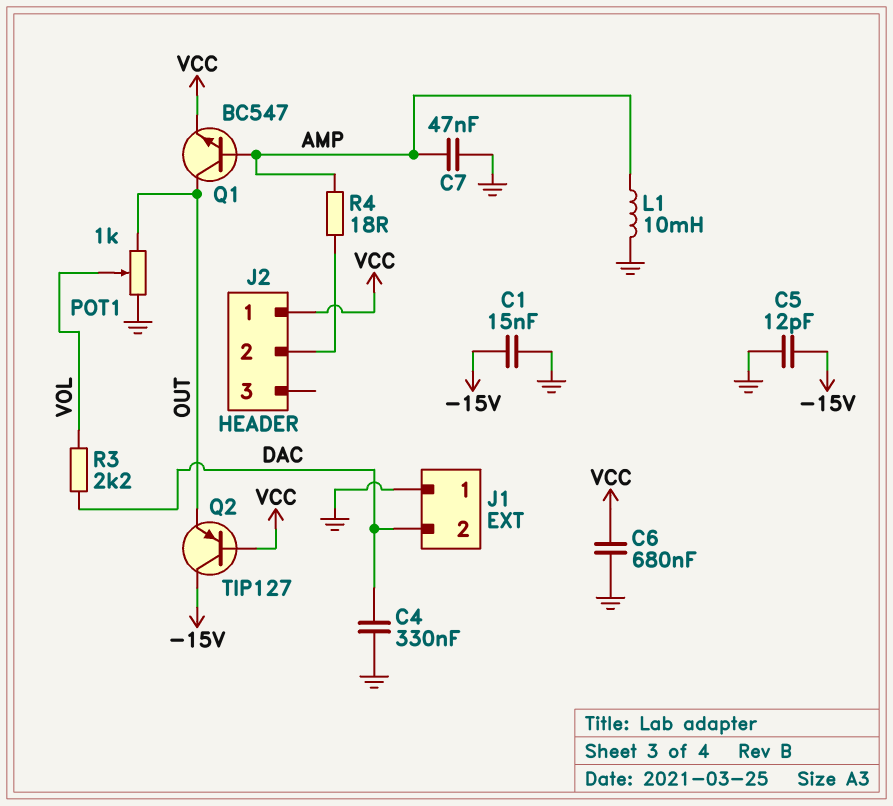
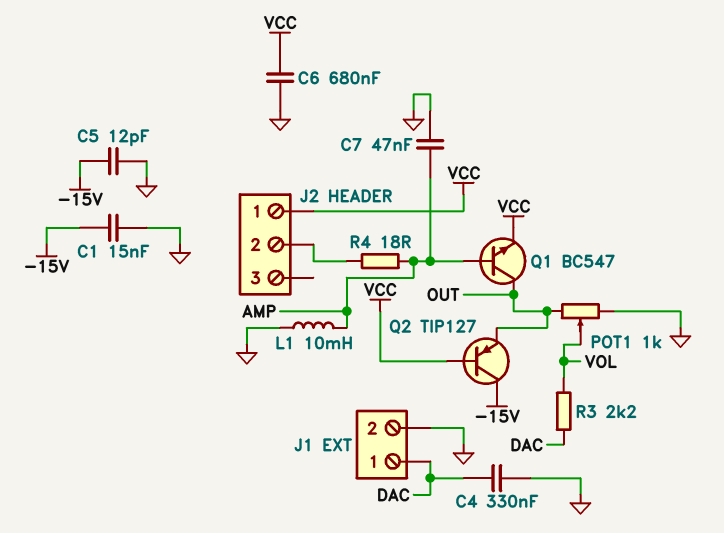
J1 pin 1: GND -> DAC
J1 pin 2: DAC -> GND

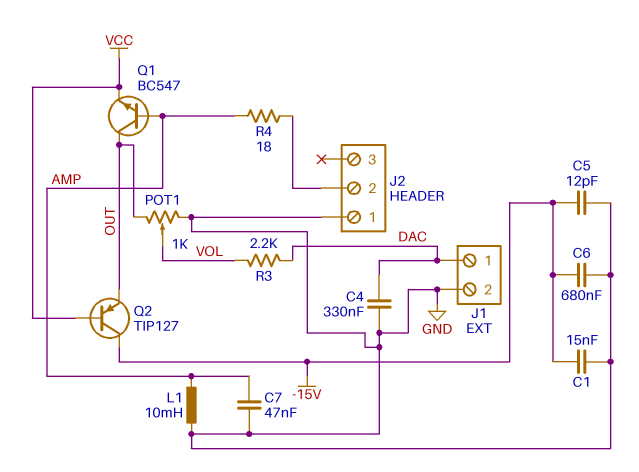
C6: 680nF (GND, VCC) -> 680nF (-15V, GND)
J2 pin 1: VCC -> GND

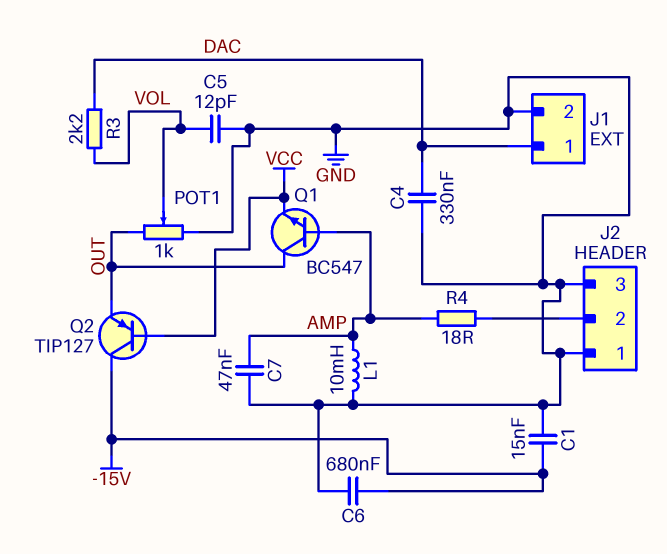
C5: 12pF (-15V, GND) -> 12pF (GND, VOL)
J2 pin 3: none -> GND

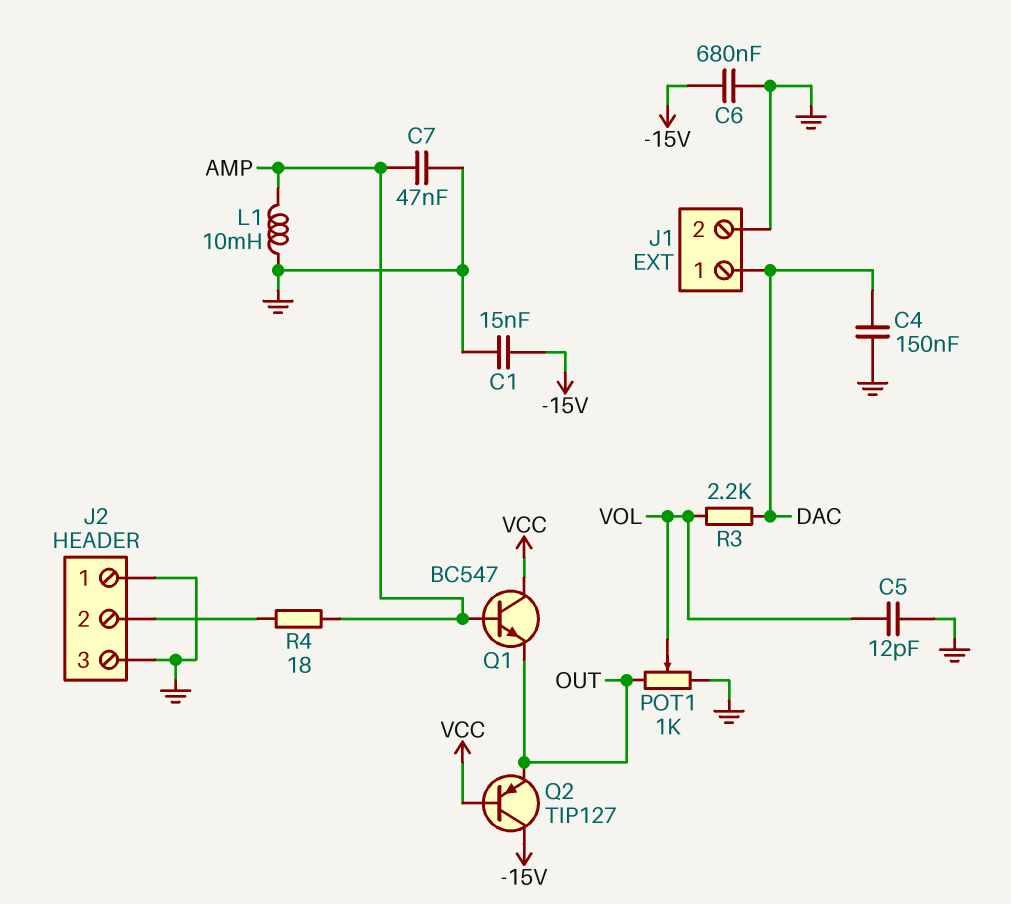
C4: 330nF (DAC, GND) -> 150nF (DAC, GND)
Q1: NPN BC547 (B AMP, C OUT, E VCC) -> NPN BC547 (B AMP, C VCC, E OUT)

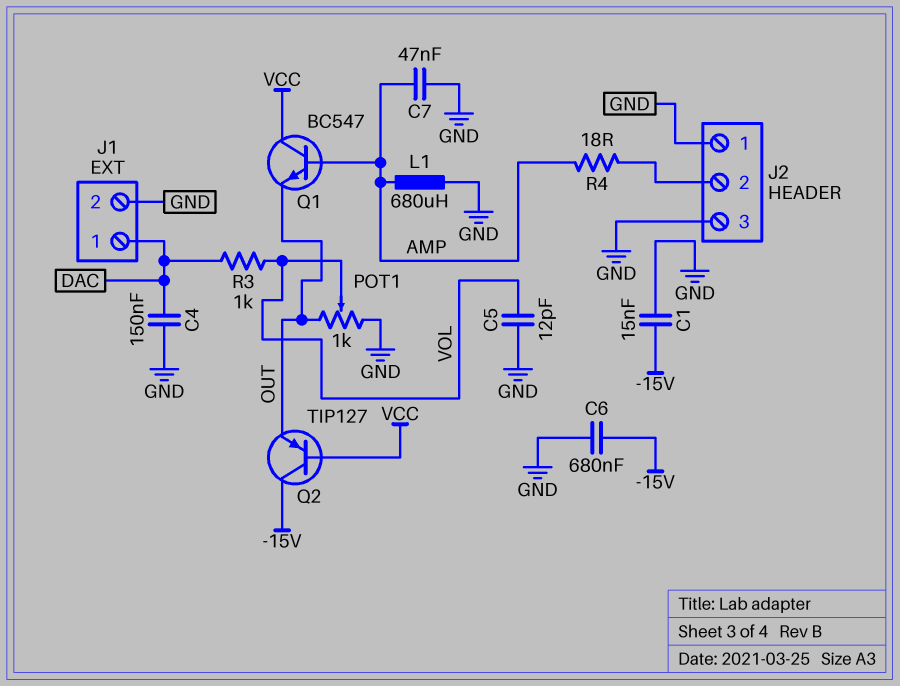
L1: 10mH (AMP, GND) -> 680uH (AMP, GND)
R3: 2.2k (DAC, VOL) -> 1k (DAC, VOL)

